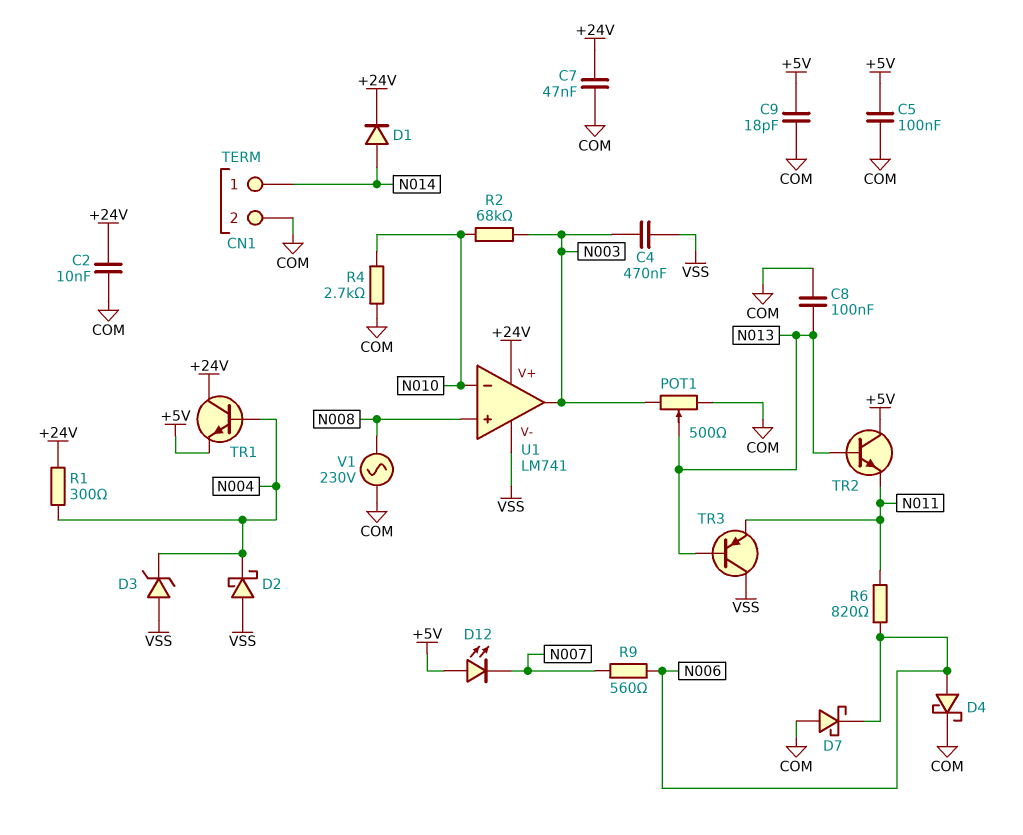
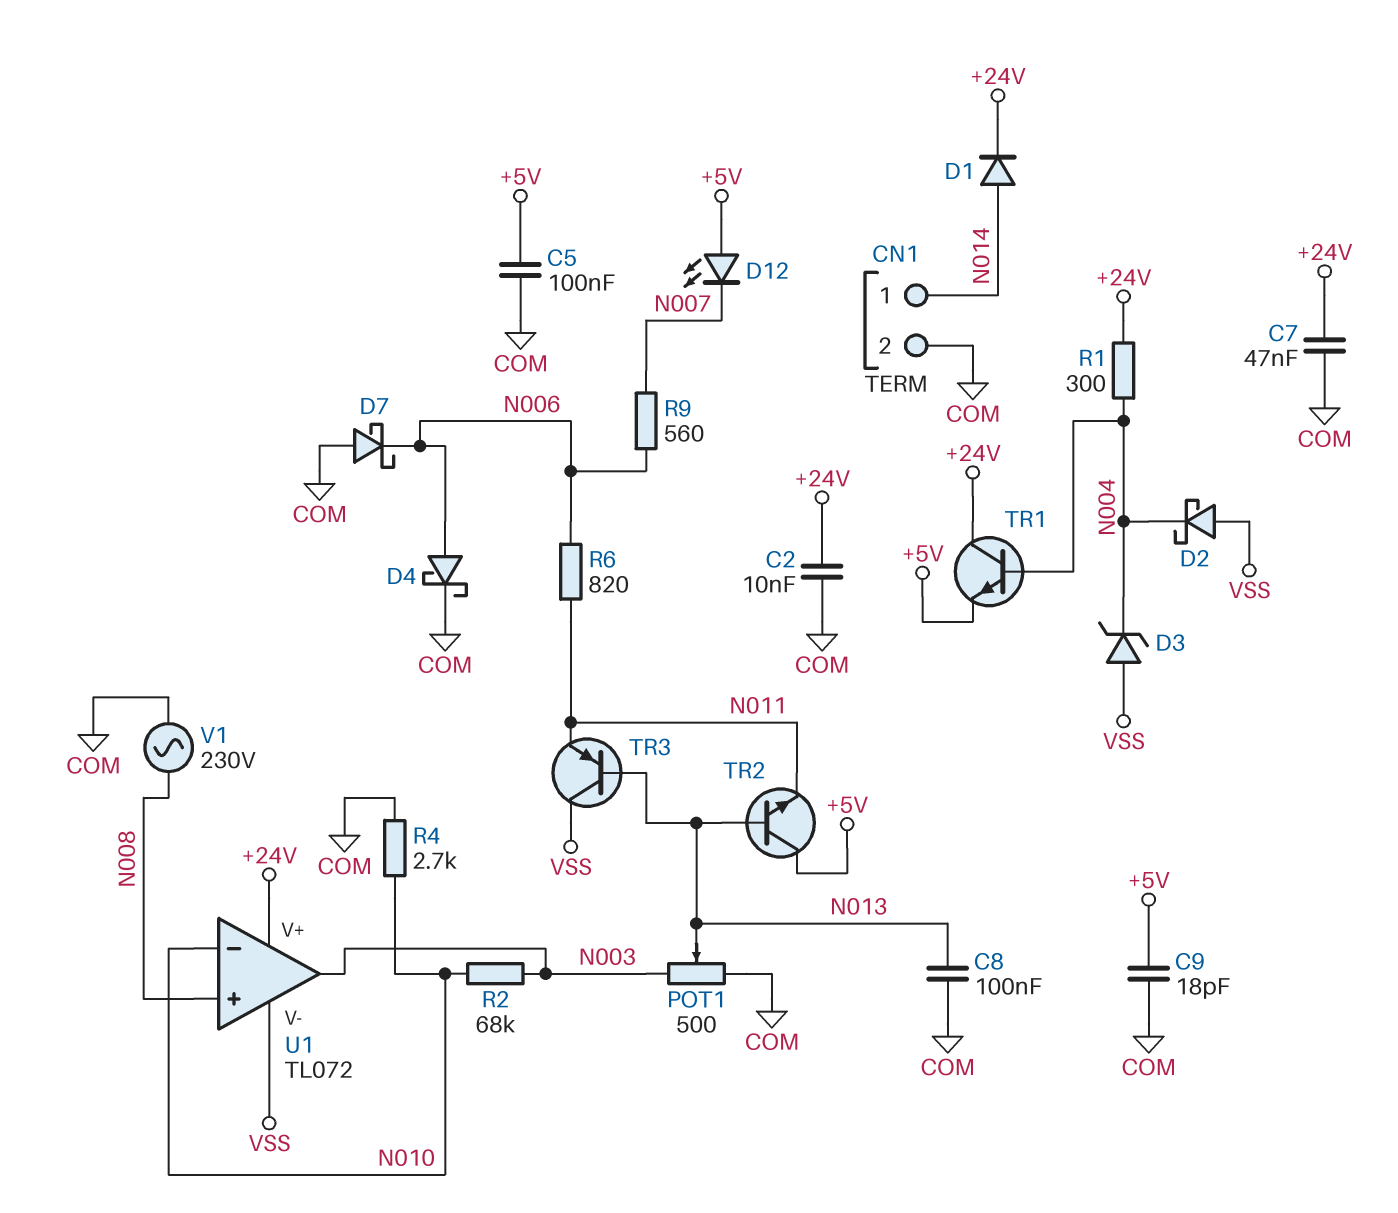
C4: 470nF (N003, VSS) -> none
U1: LM741 -> TL072

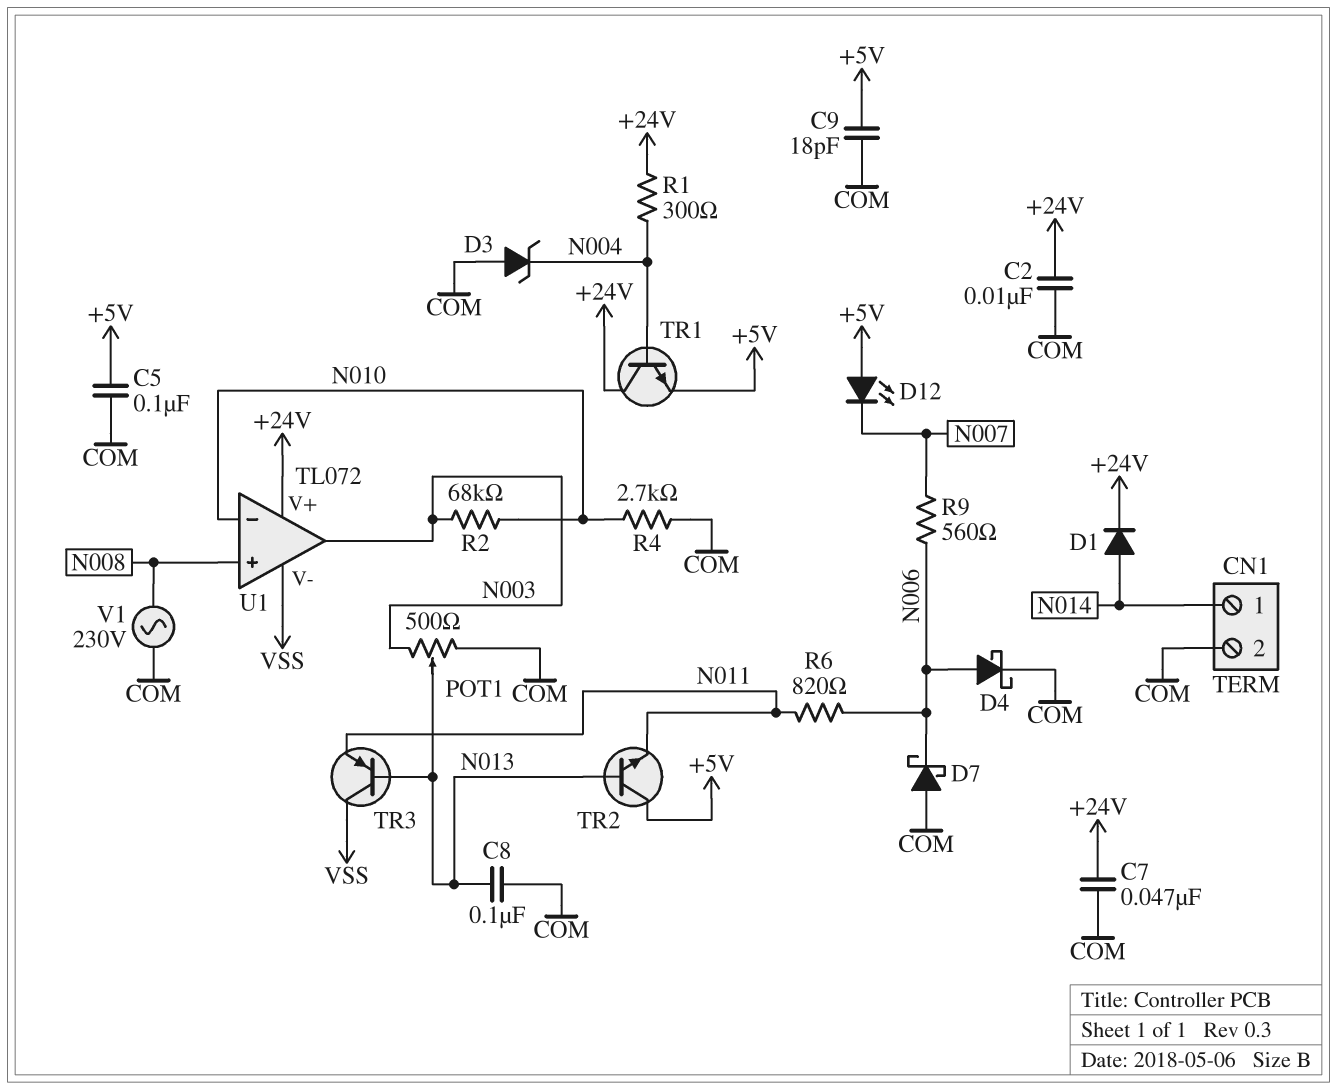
D2: schottky (A VSS, K N004) -> none
D3: zener (A VSS, K N004) -> zener (A COM, K N004)

